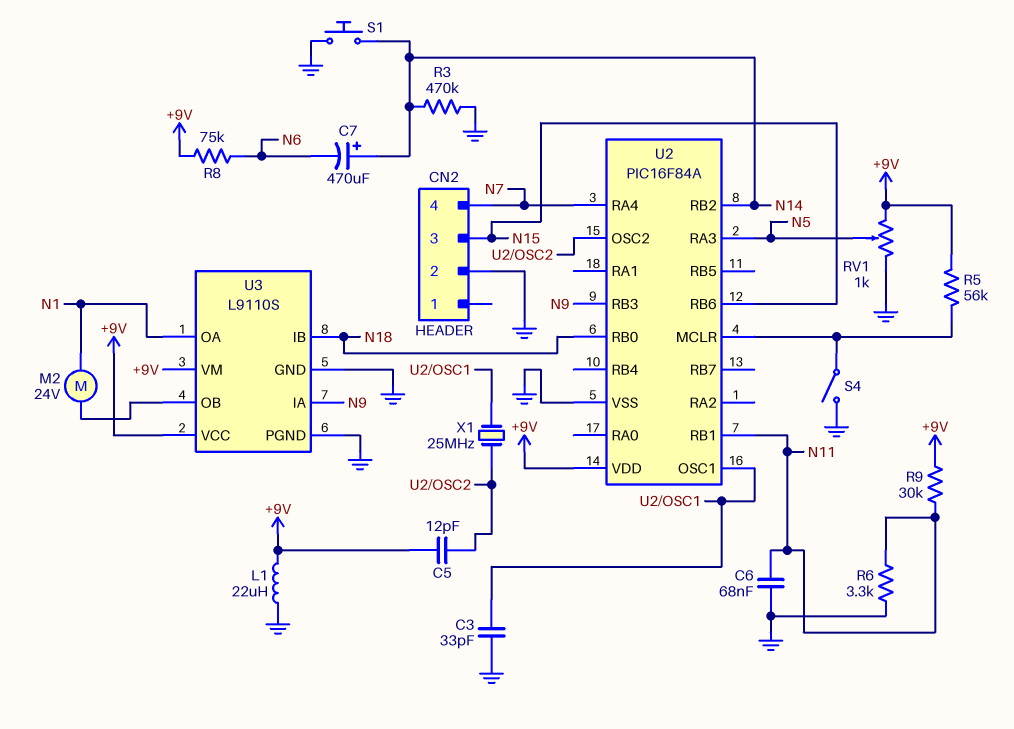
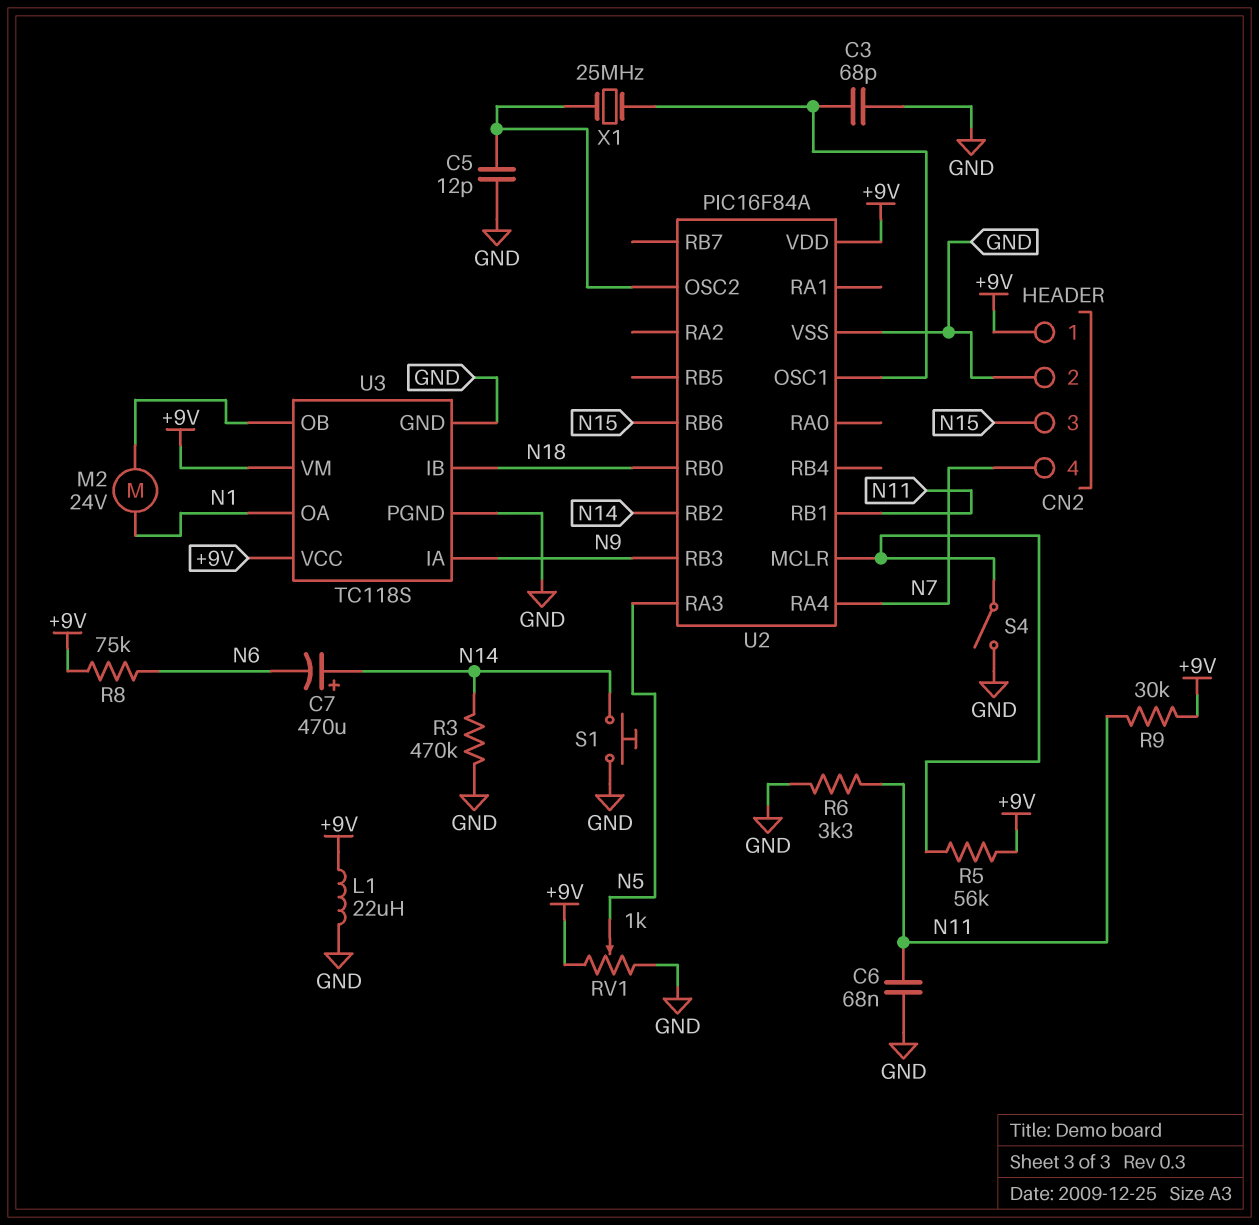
C3: 33pF (GND, U2/OSC1) -> 68pF (GND, U2/OSC1)
C5: 12pF (+9V, U2/OSC2) -> 12pF (GND, U2/OSC2)
CN2 pin 1: none -> +9V
U3: L9110S -> TC118S

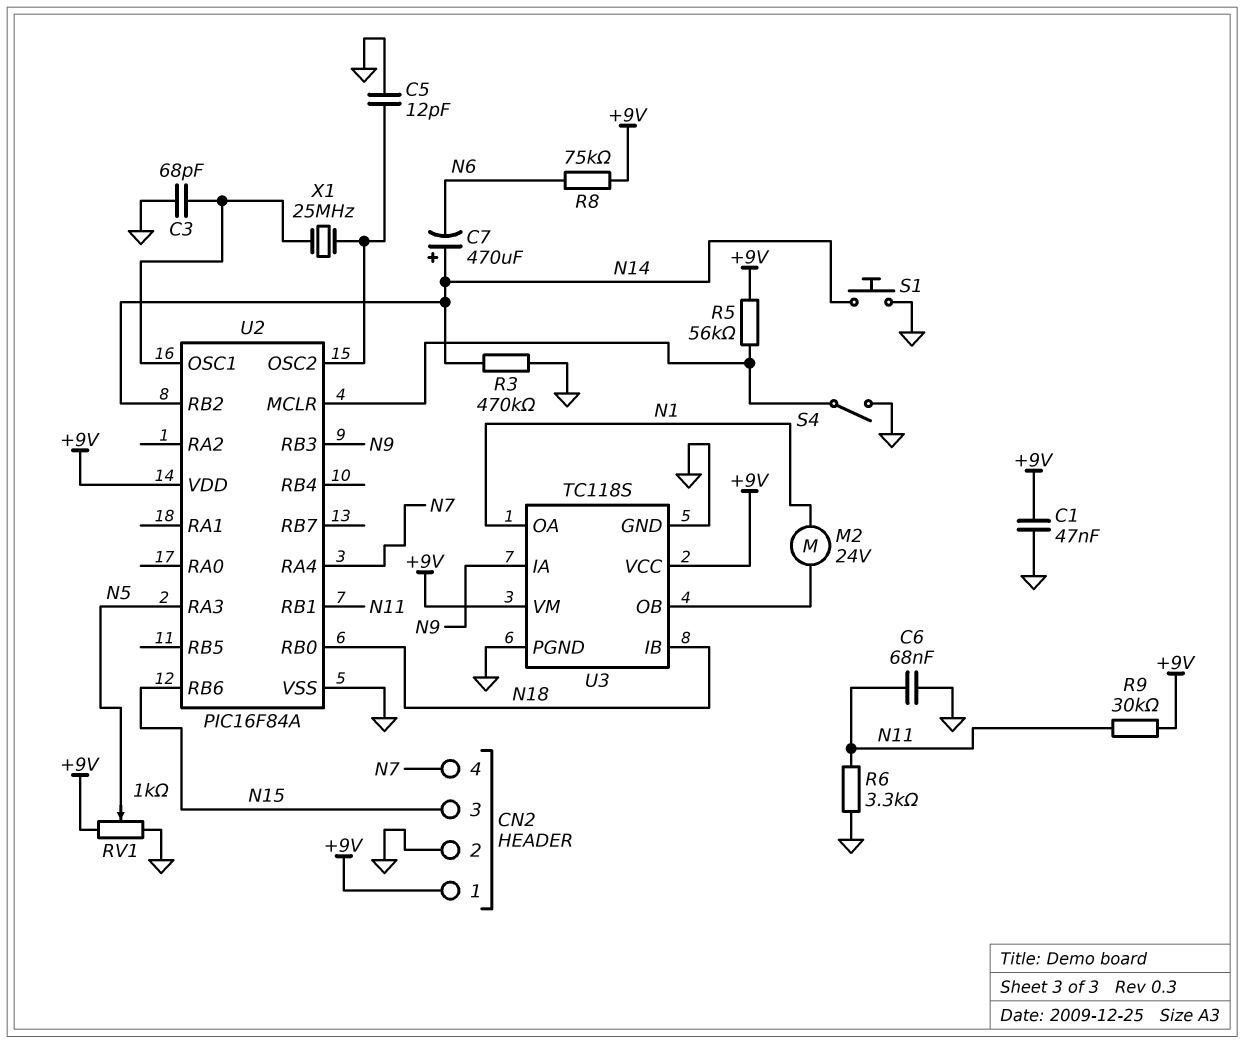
C1: none -> 47nF (+9V, GND)
L1: 22uH (+9V, GND) -> none

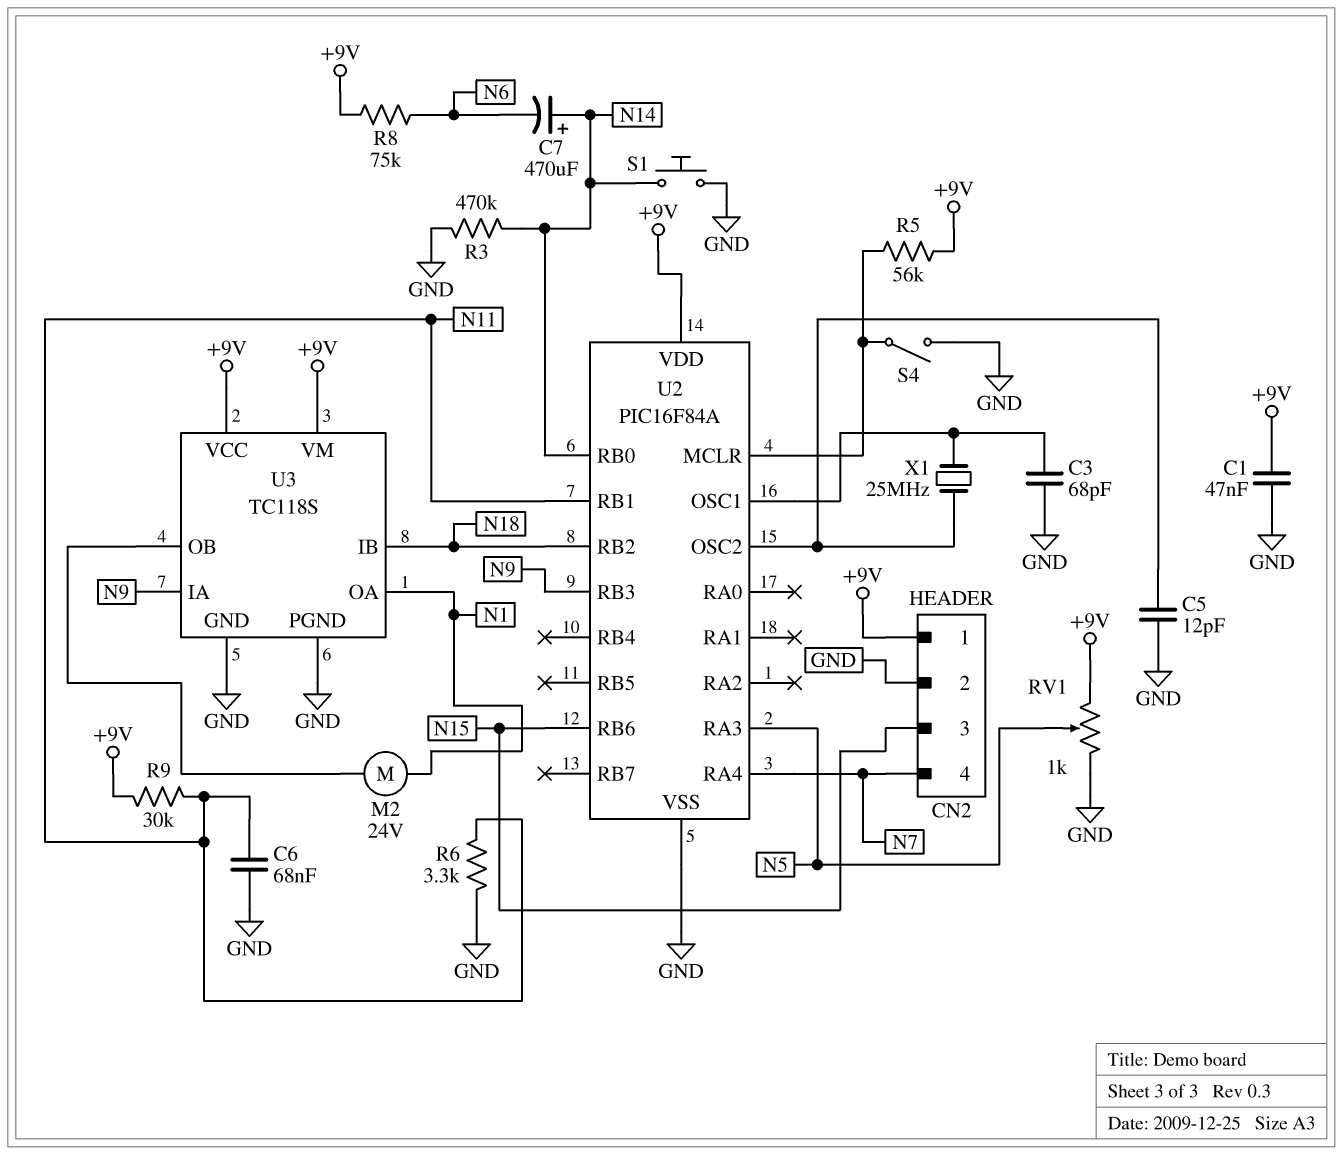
U2 pin RB0: N18 -> N14
U2 pin RB2: N14 -> N18

